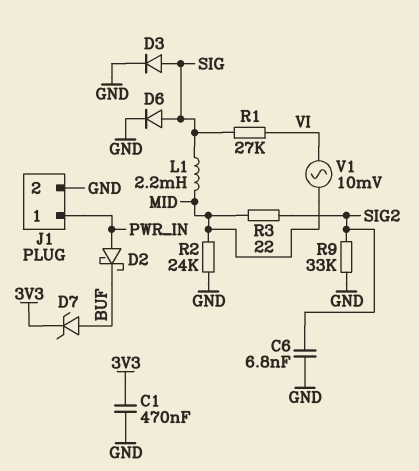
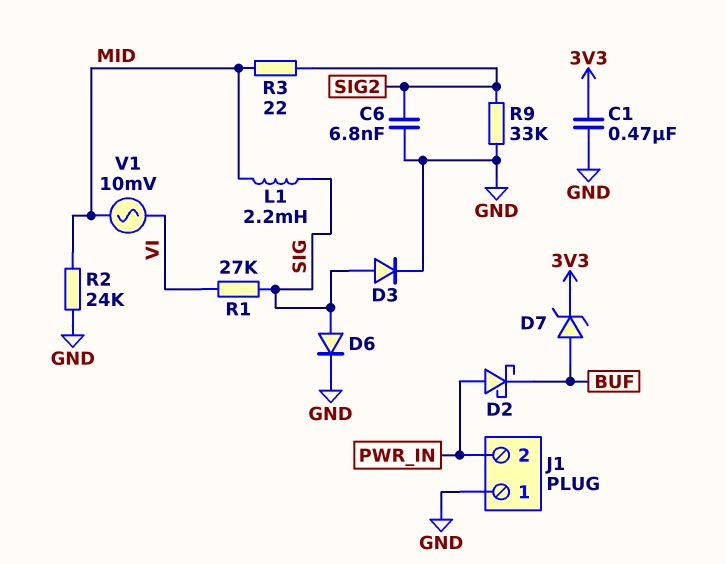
J1 pin 1: PWR_IN -> GND
J1 pin 2: GND -> PWR_IN

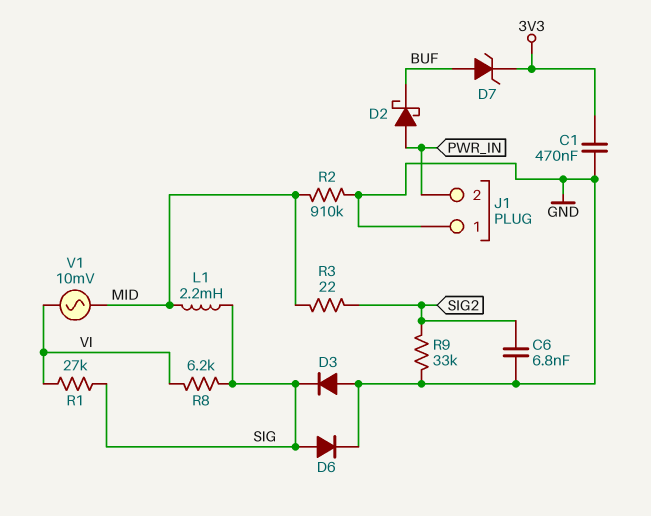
D3: diode (A SIG, K GND) -> diode (A GND, K SIG)
R2: 24k (GND, MID) -> 910k (GND, MID)
R8: none -> 6.2k (SIG, VI)

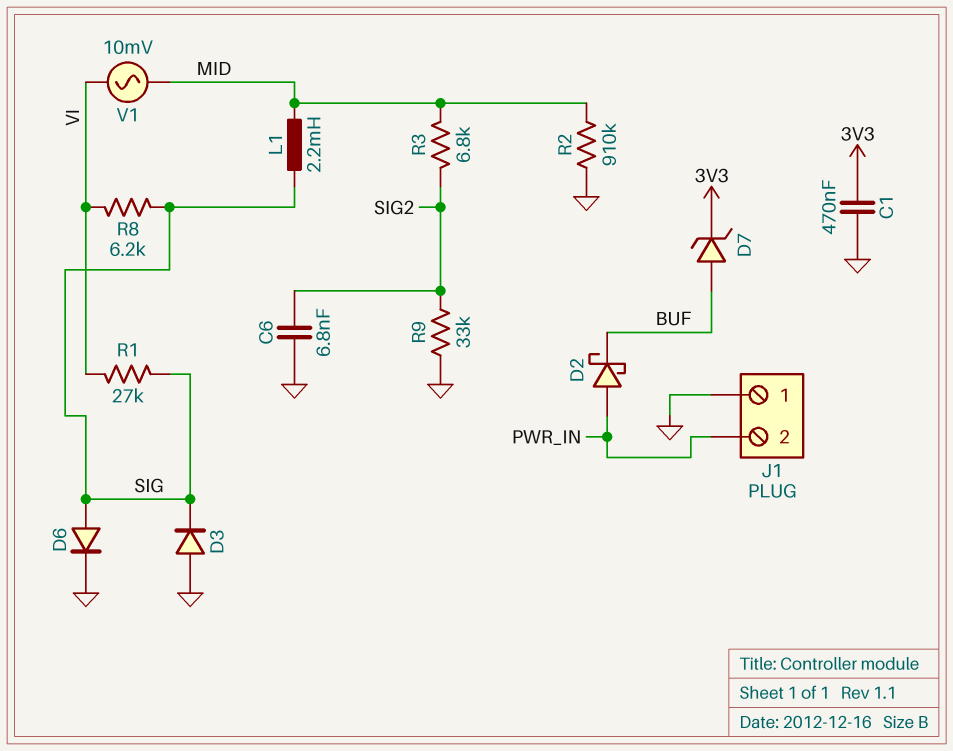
R3: 22 (MID, SIG2) -> 6.8k (MID, SIG2)

